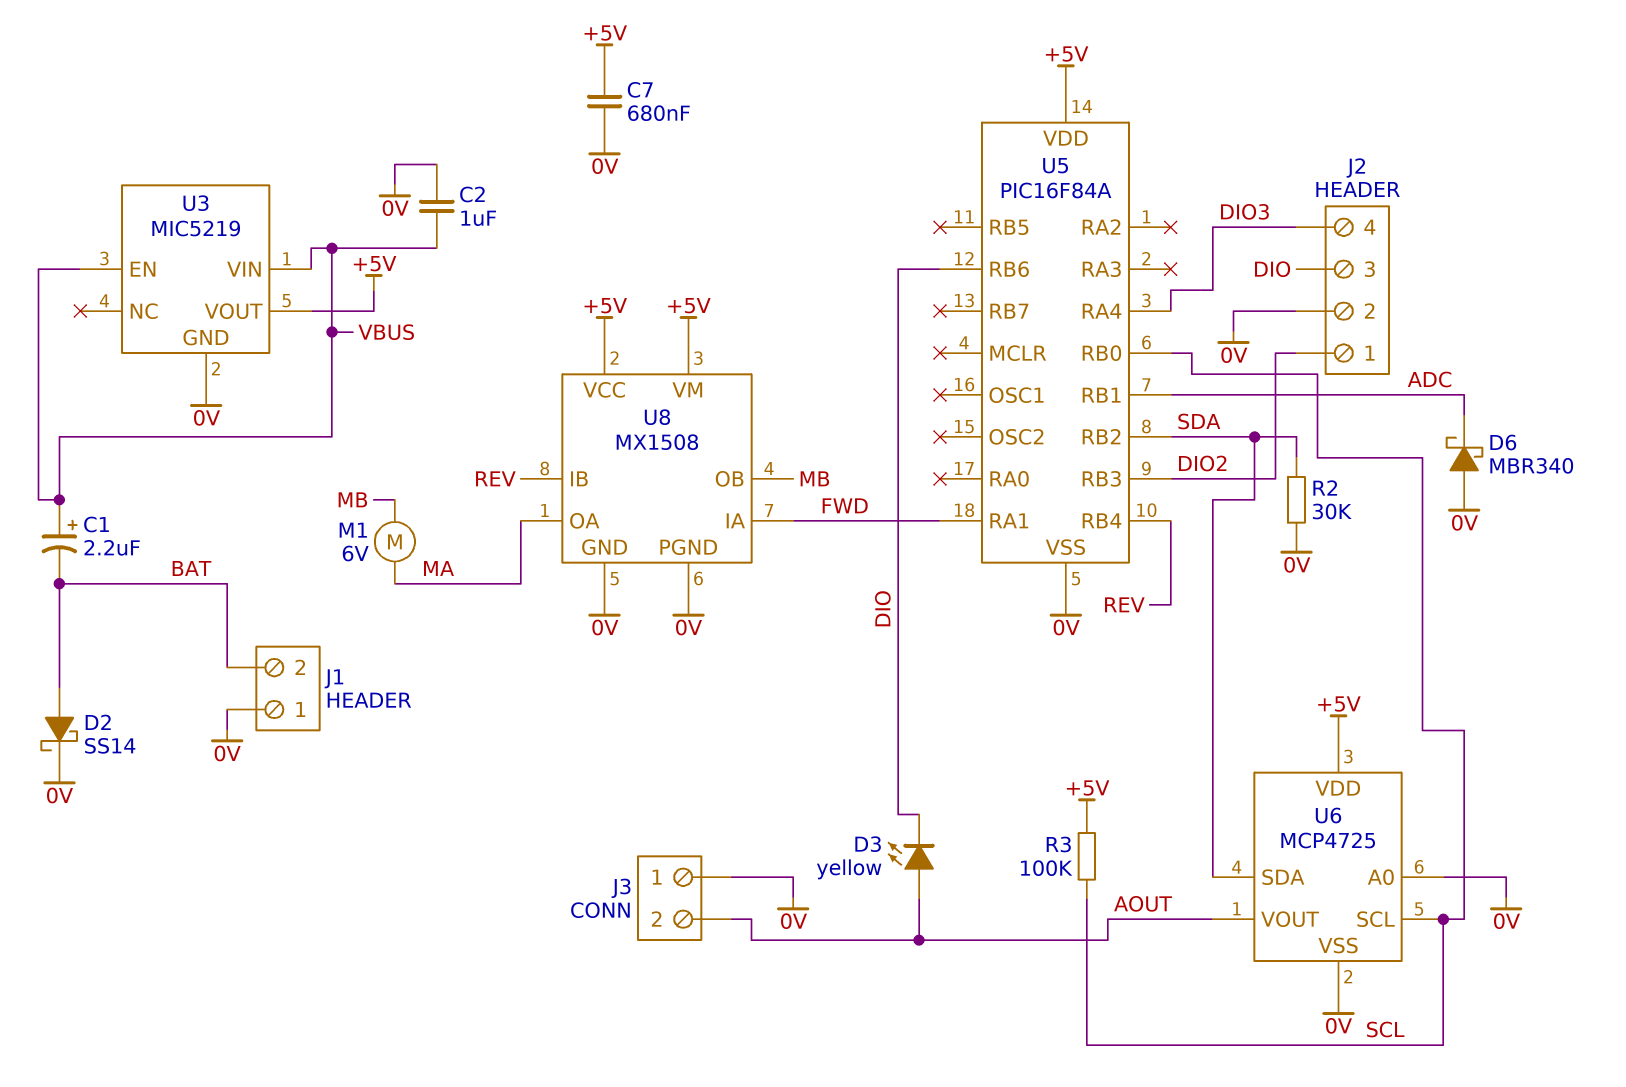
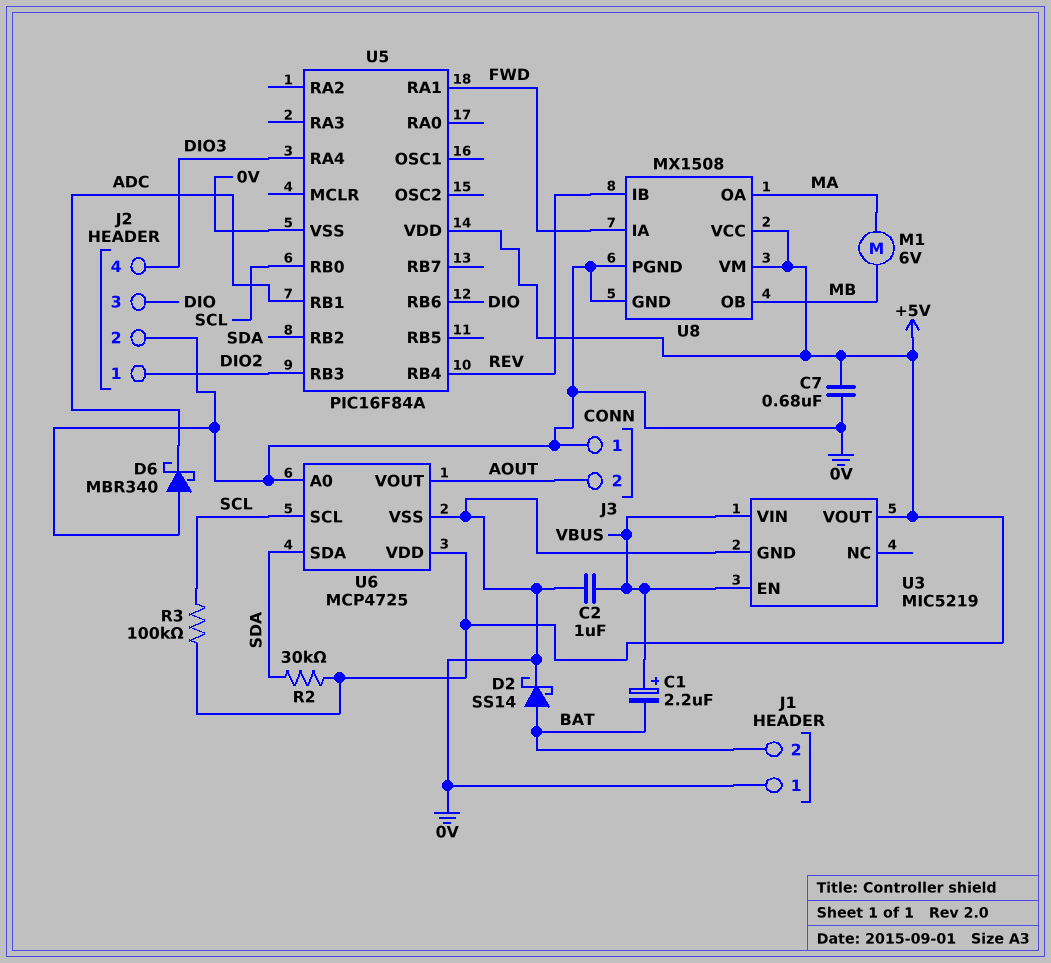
D3: LED yellow (A AOUT, K DIO) -> none
R2: 30k (0V, SDA) -> 30k (+5V, SDA)

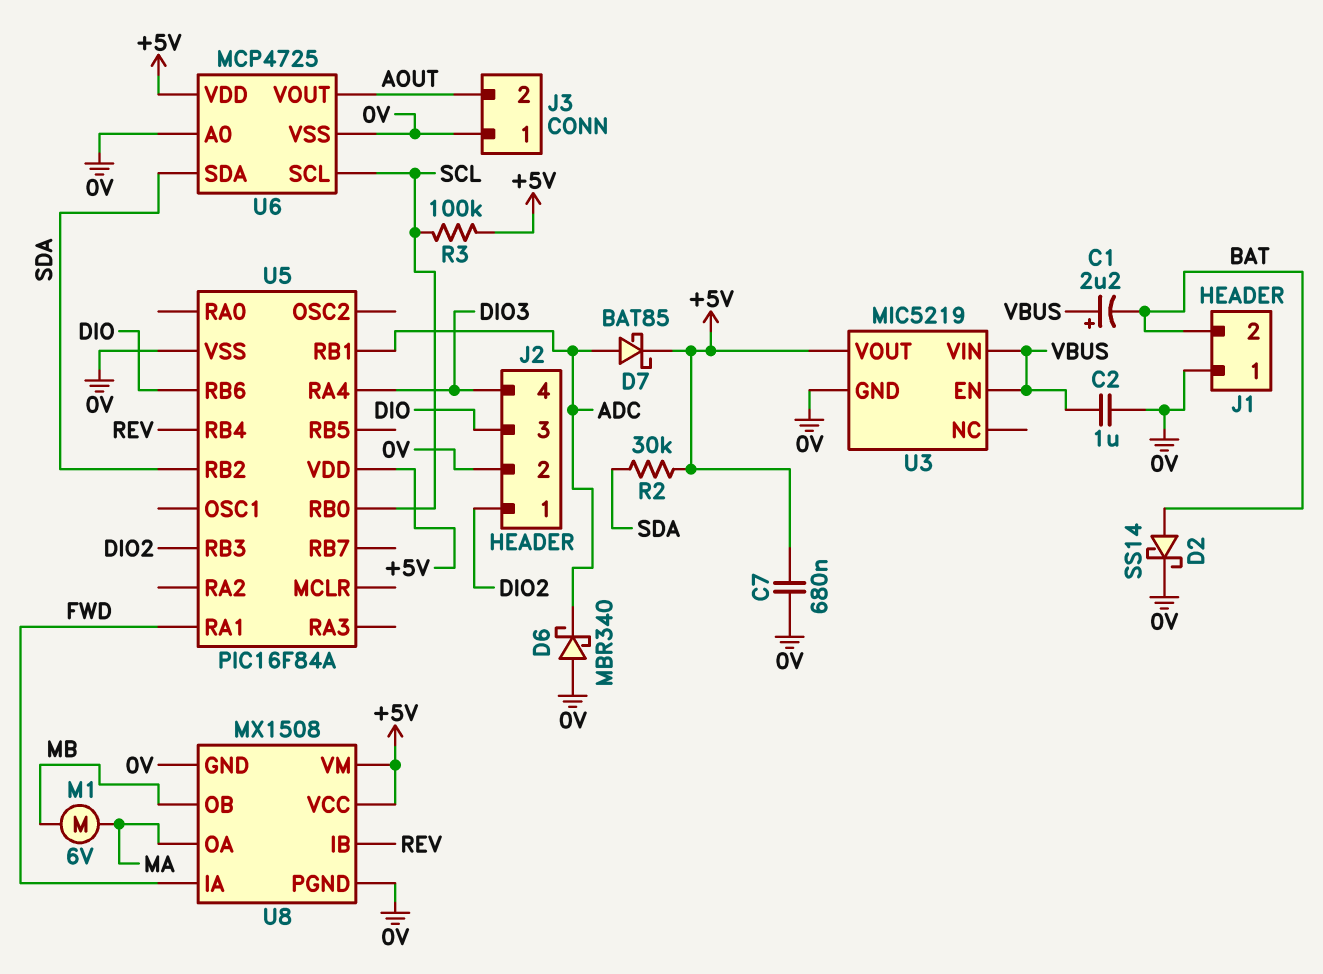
D7: none -> schottky BAT85 (A ADC, K +5V)

